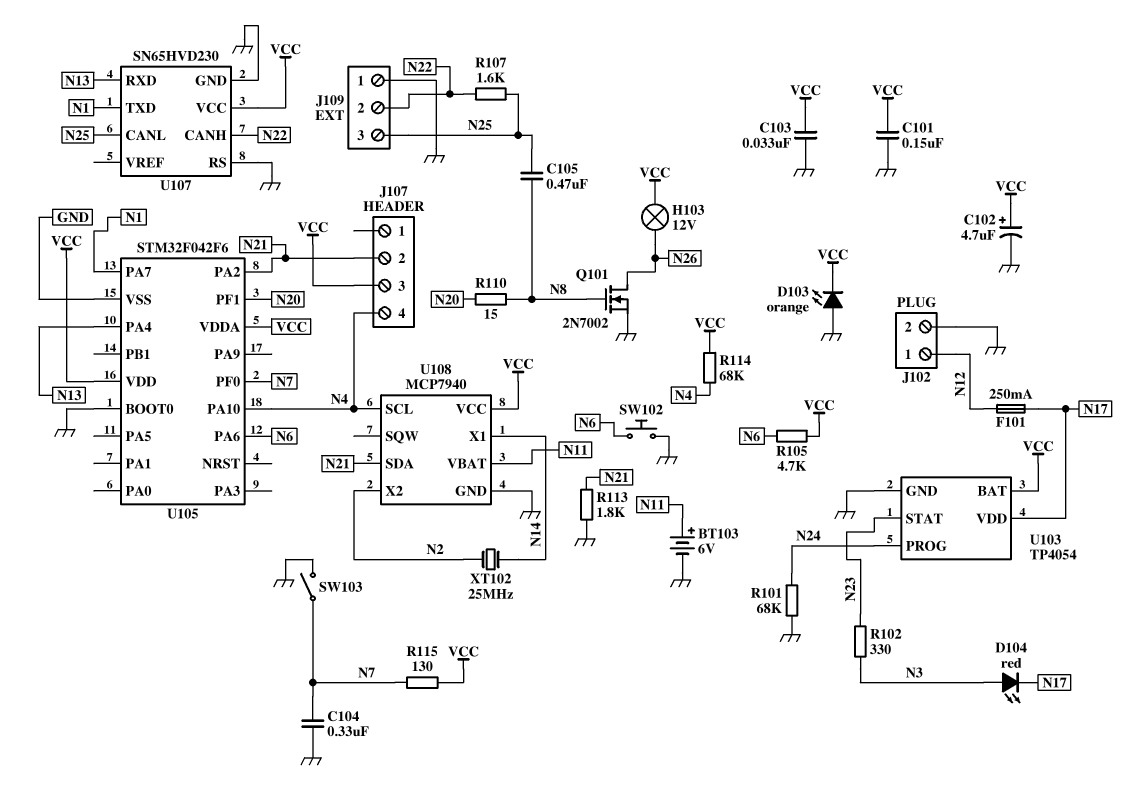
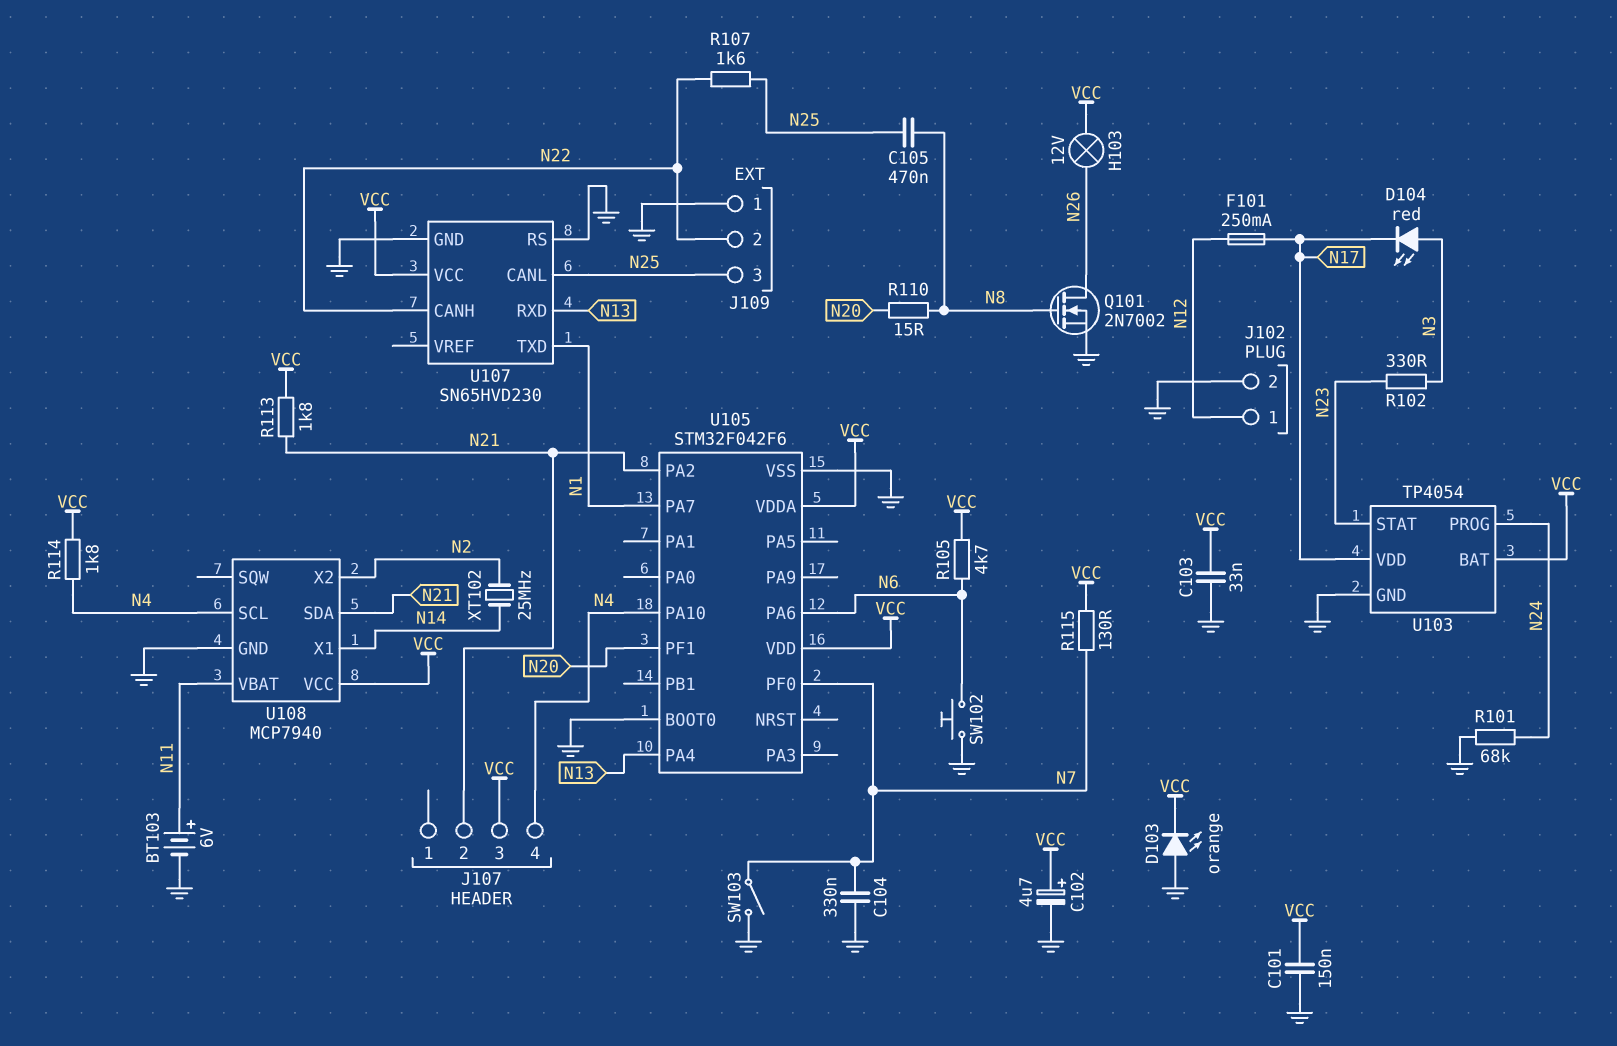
R113: 1.8k (GND, N21) -> 1.8k (N21, VCC)
R114: 68k (N4, VCC) -> 1.8k (N4, VCC)

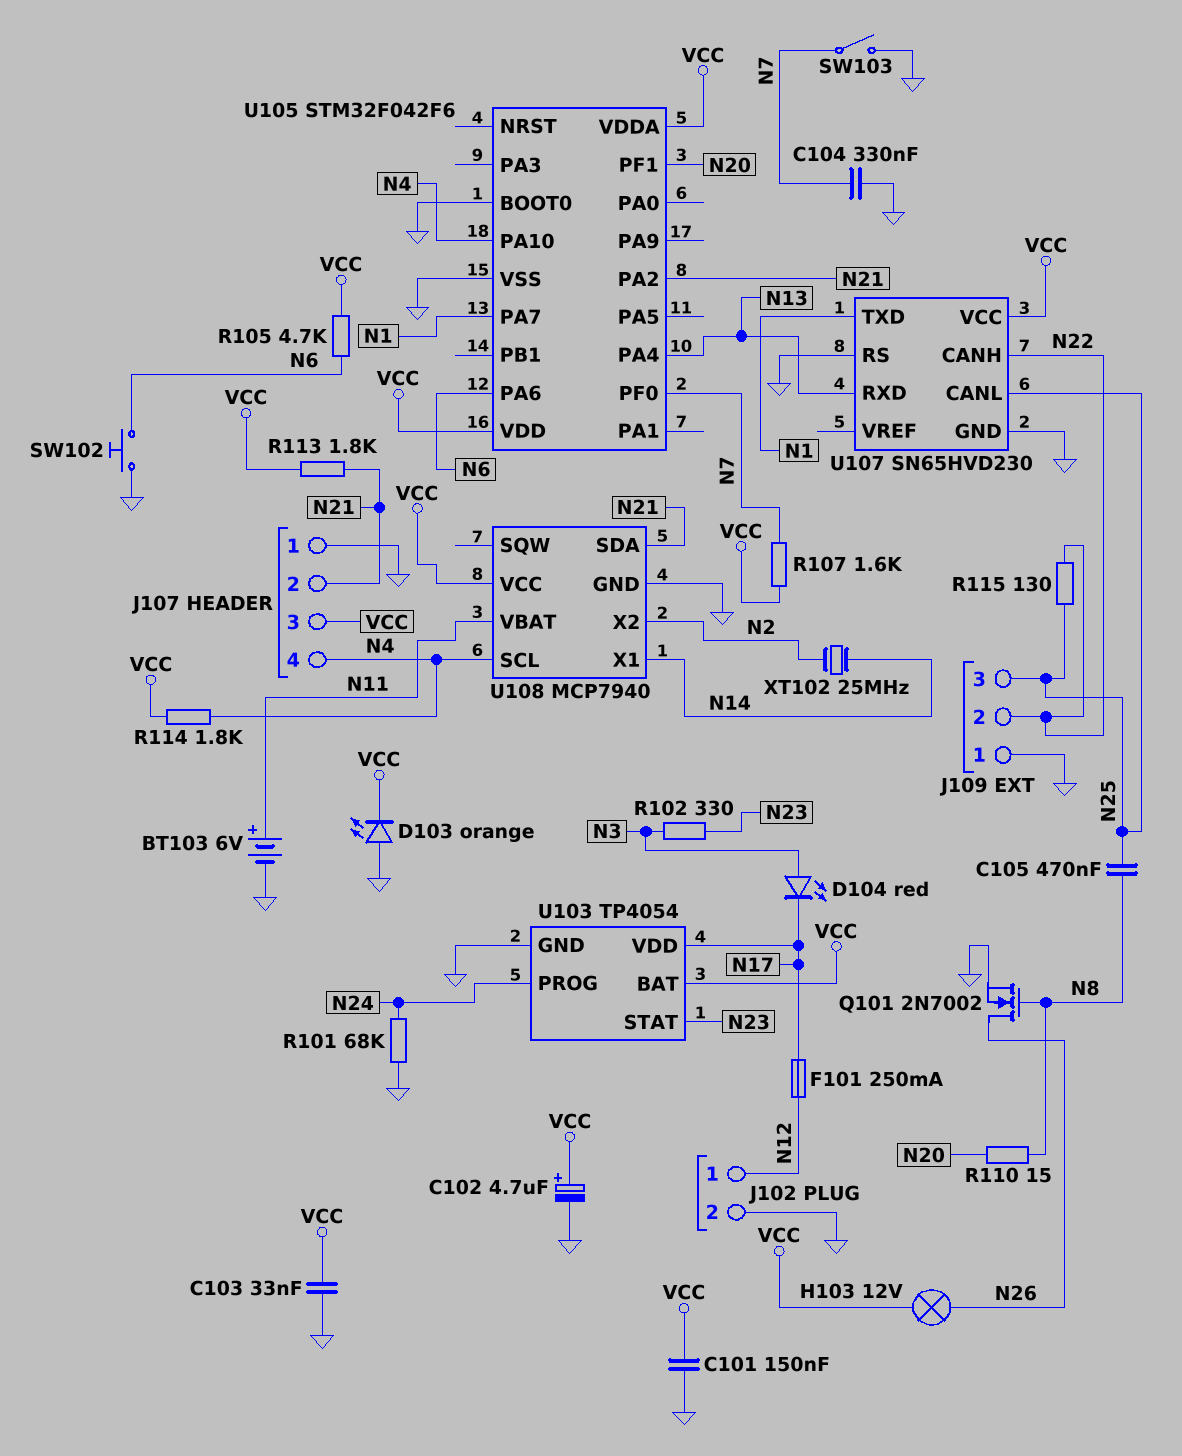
J107 pin 1: none -> GND
R107: 1.6k (N22, N25) -> 1.6k (N7, VCC)
R115: 130 (N7, VCC) -> 130 (N22, N25)

